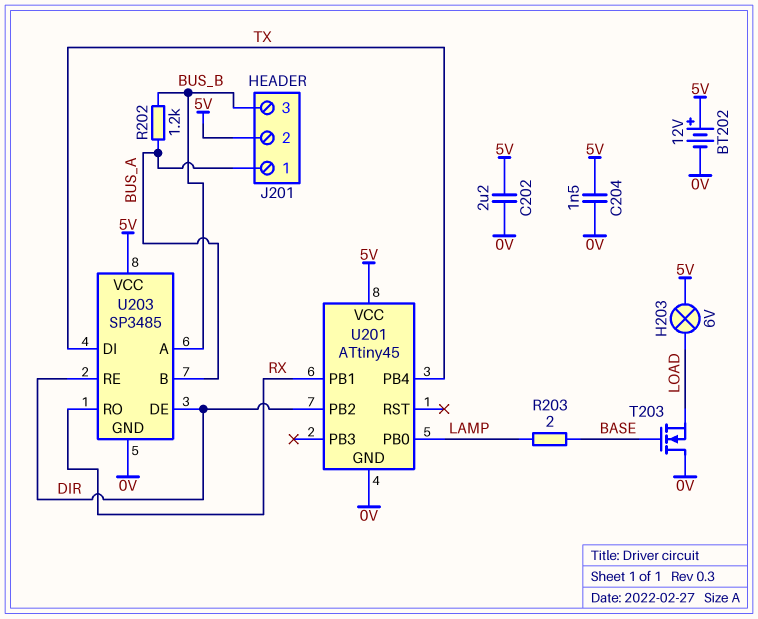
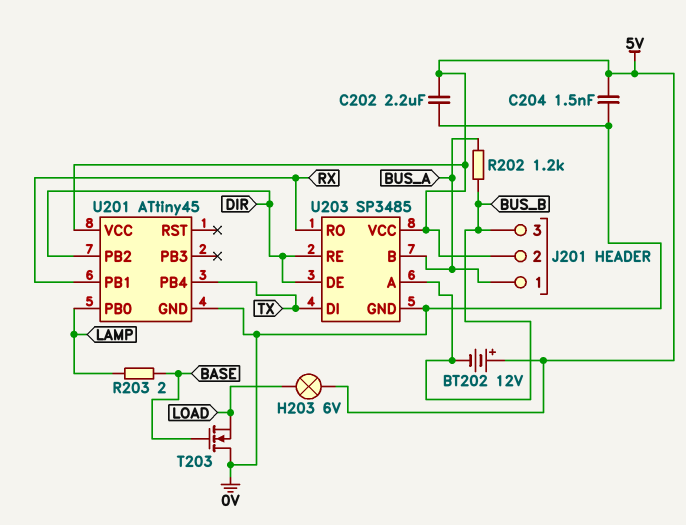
BT202: 12V (plus 5V, minus 0V) -> 12V (plus 5V, minus BUS_B)

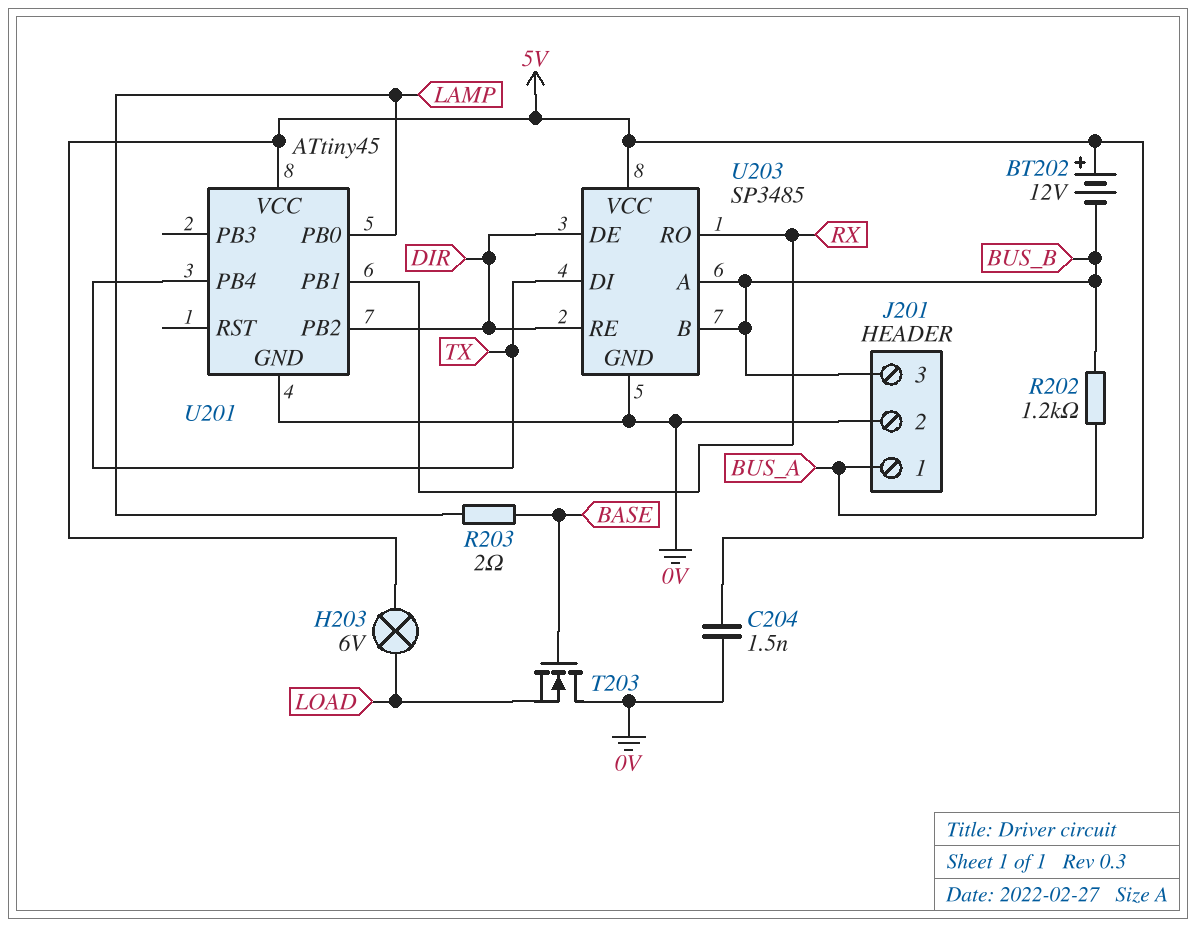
C202: 2.2uF (0V, 5V) -> none
J201 pin 2: 5V -> 0V
U203 pin B: BUS_A -> BUS_B

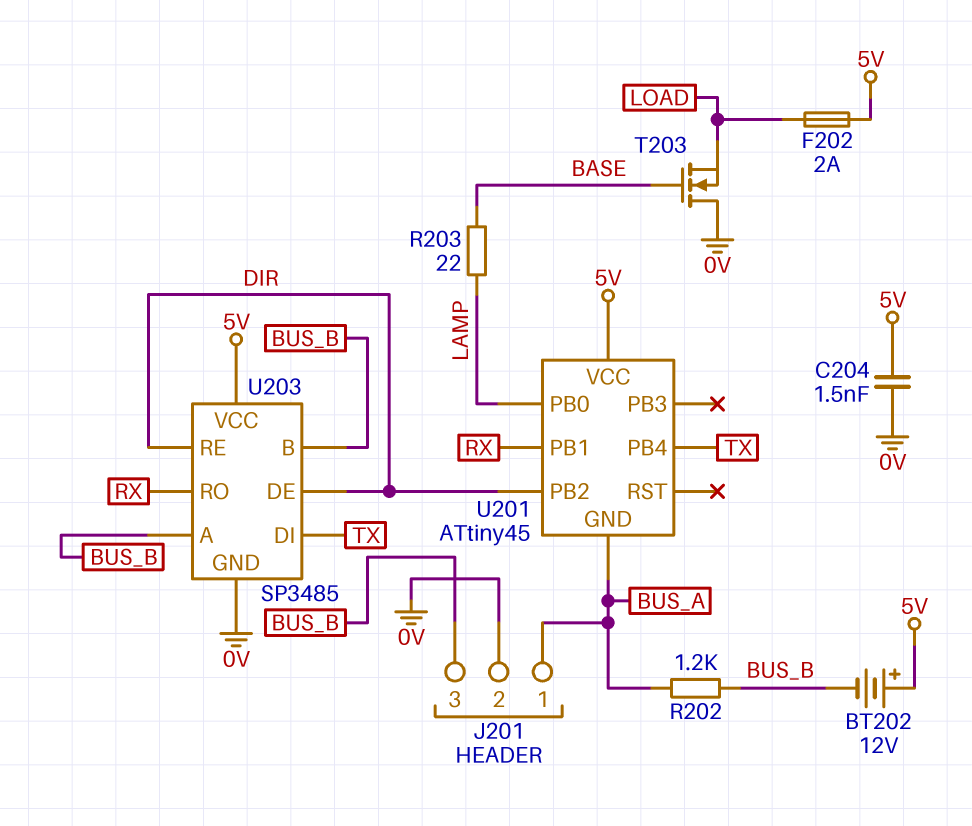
F202: none -> 2A (5V, LOAD)
H203: lamp 6V (5V, LOAD) -> none
R203: 2 (BASE, LAMP) -> 22 (BASE, LAMP)
U201 pin GND: 0V -> BUS_A

